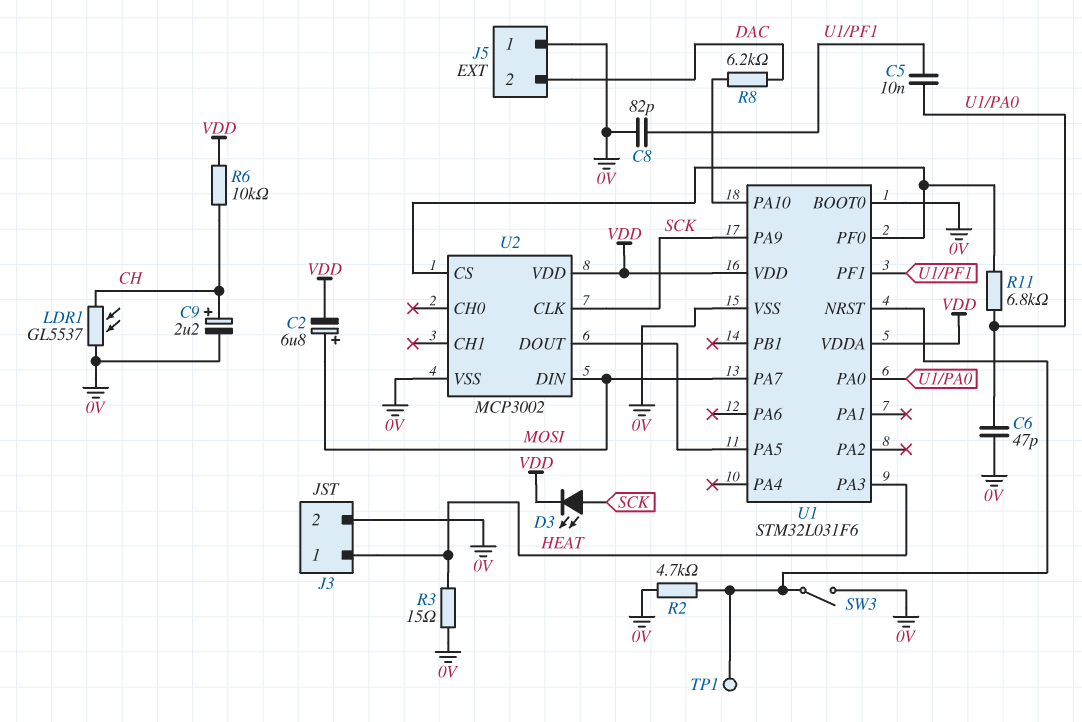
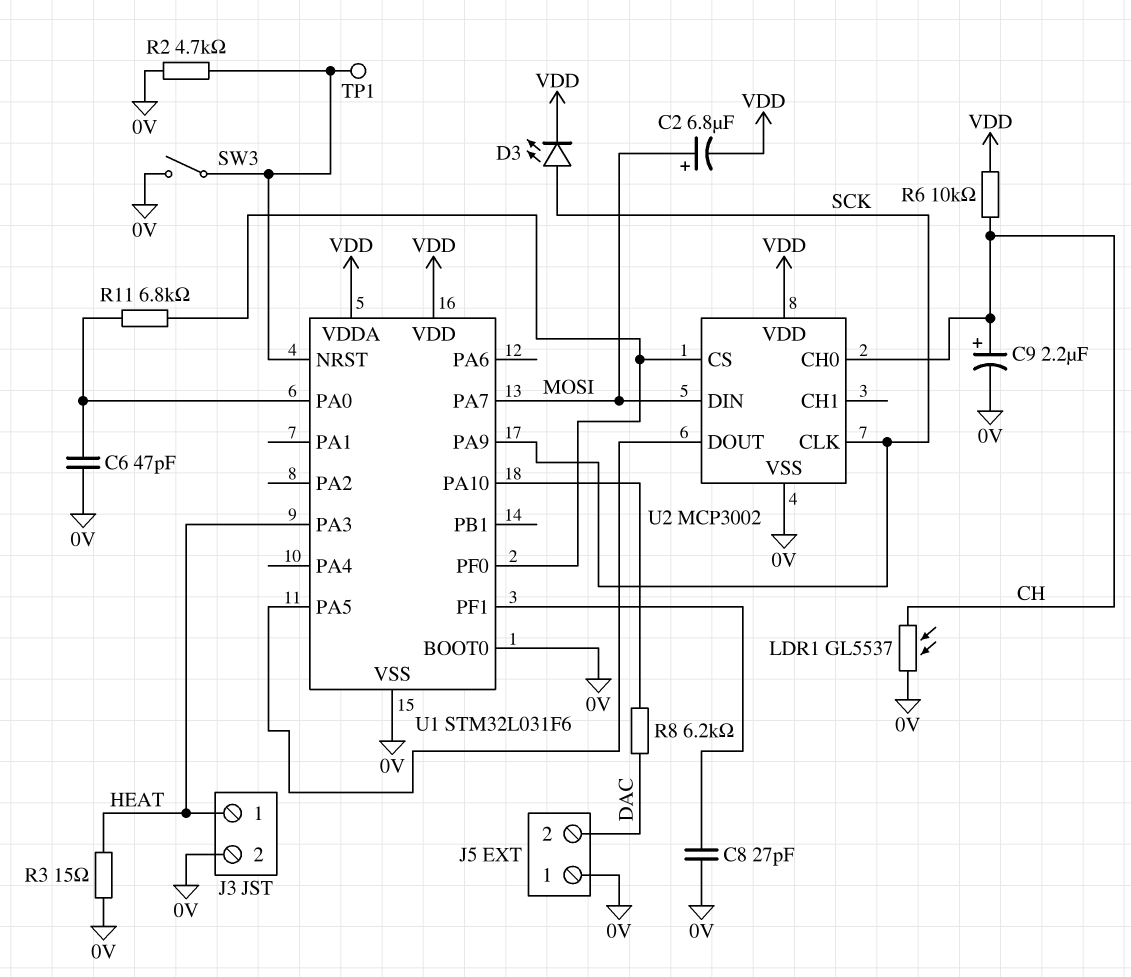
C5: 10nF (U1/PA0, U1/PF1) -> none
C8: 82pF (0V, U1/PF1) -> 27pF (0V, U1/PF1)
U2 pin CH0: none -> CH

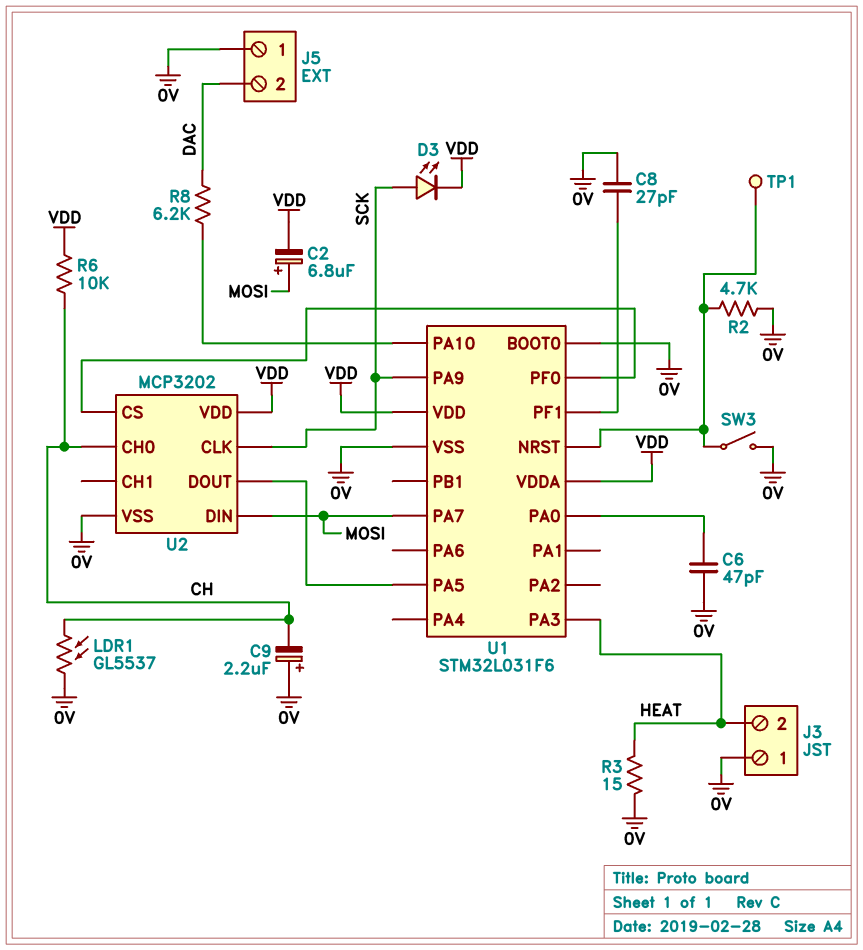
C9: 2.2uF (plus CH, minus 0V) -> 2.2uF (plus 0V, minus CH)
J3 pin 1: HEAT -> 0V
J3 pin 2: 0V -> HEAT
R11: 6.8k (U1/PA0, U1/PF0) -> none
U2: MCP3002 -> MCP3202

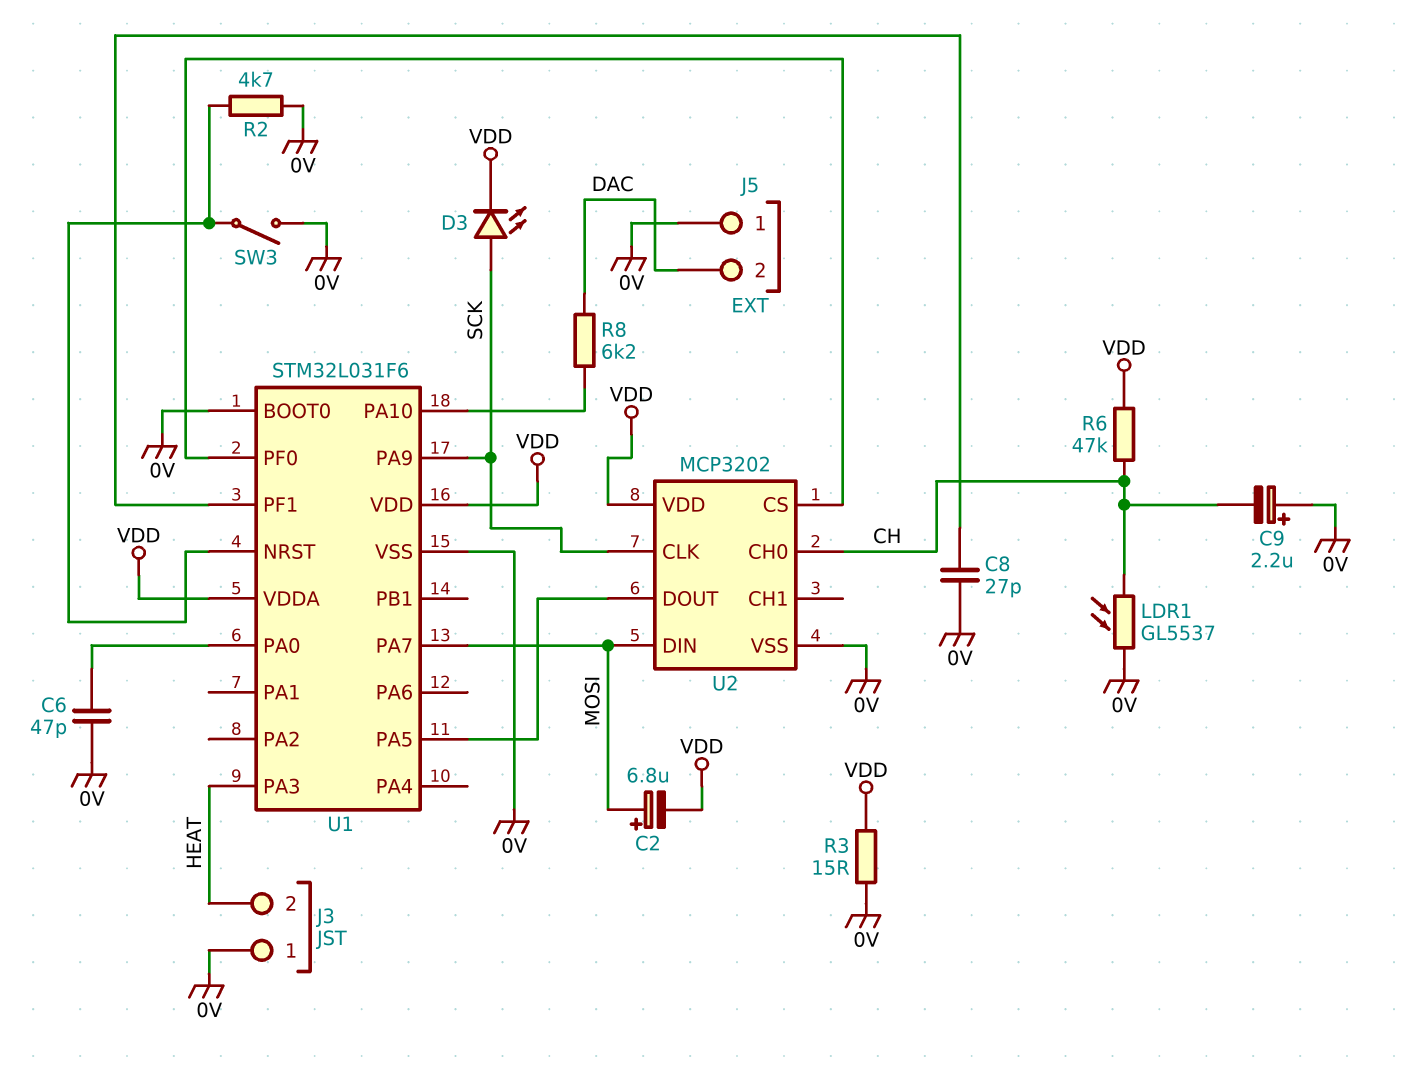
R3: 15 (0V, HEAT) -> 15 (0V, VDD)
R6: 10k (CH, VDD) -> 47k (CH, VDD)
TP1: test point (U1/NRST) -> none

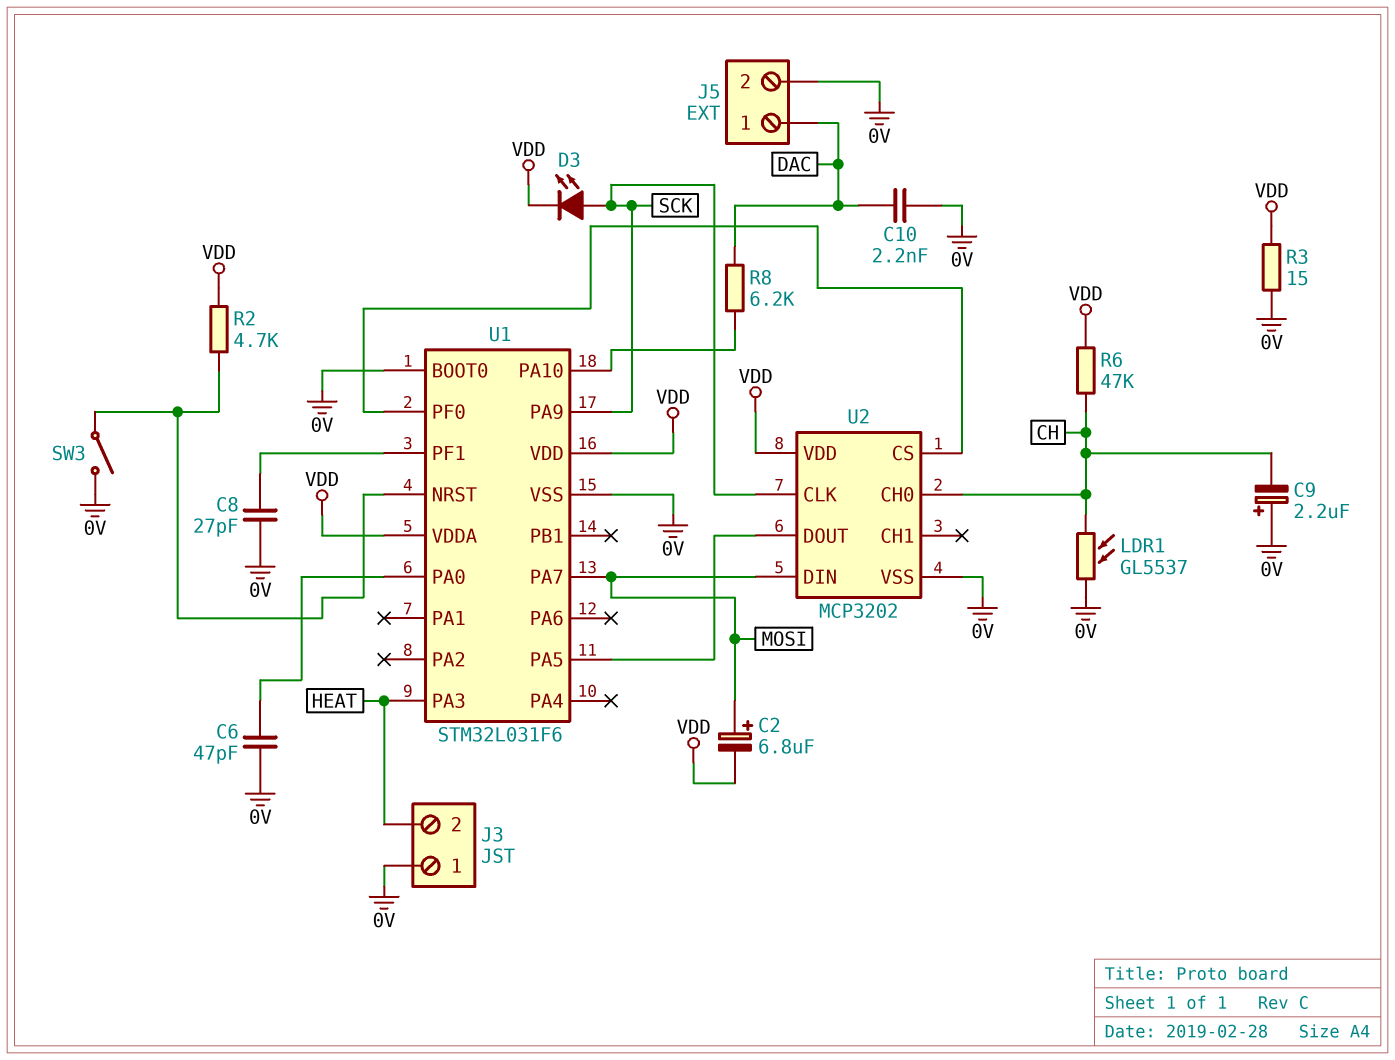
C10: none -> 2.2nF (0V, DAC)
J5 pin 1: 0V -> DAC
J5 pin 2: DAC -> 0V
R2: 4.7k (0V, U1/NRST) -> 4.7k (U1/NRST, VDD)

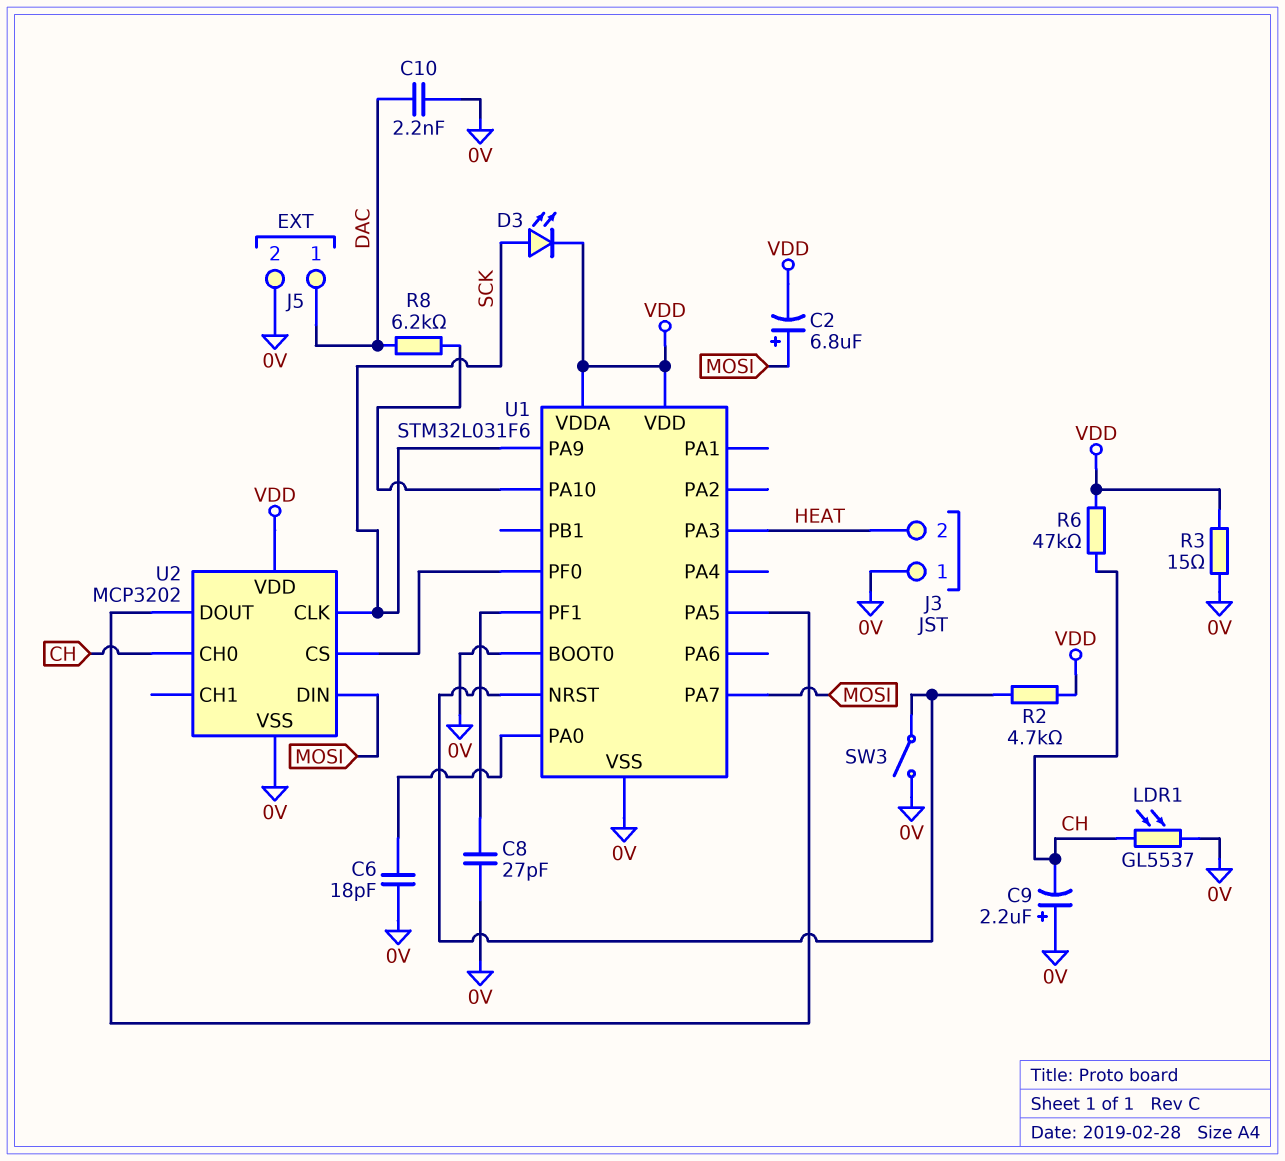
C6: 47pF (0V, U1/PA0) -> 18pF (0V, U1/PA0)

